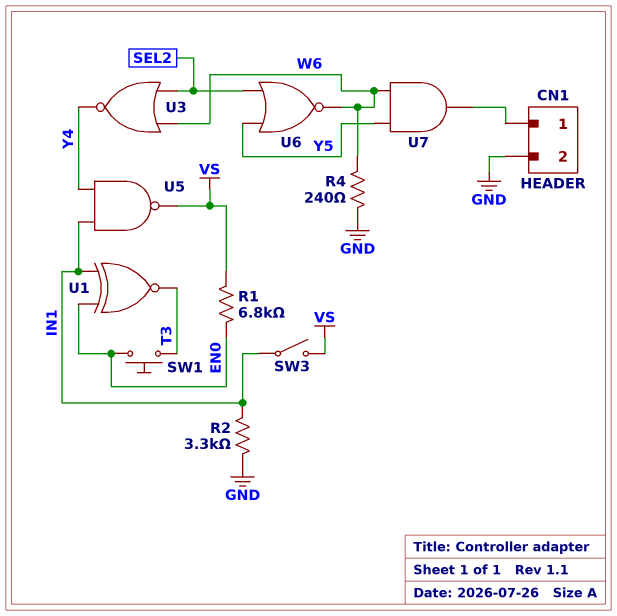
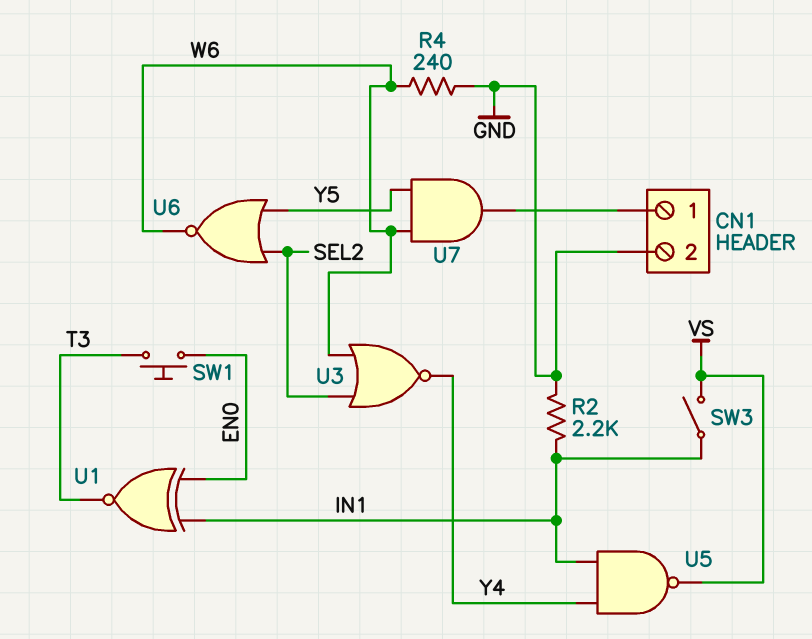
R1: 6.8k (EN0, VS) -> none
R2: 3.3k (GND, IN1) -> 2.2k (GND, IN1)

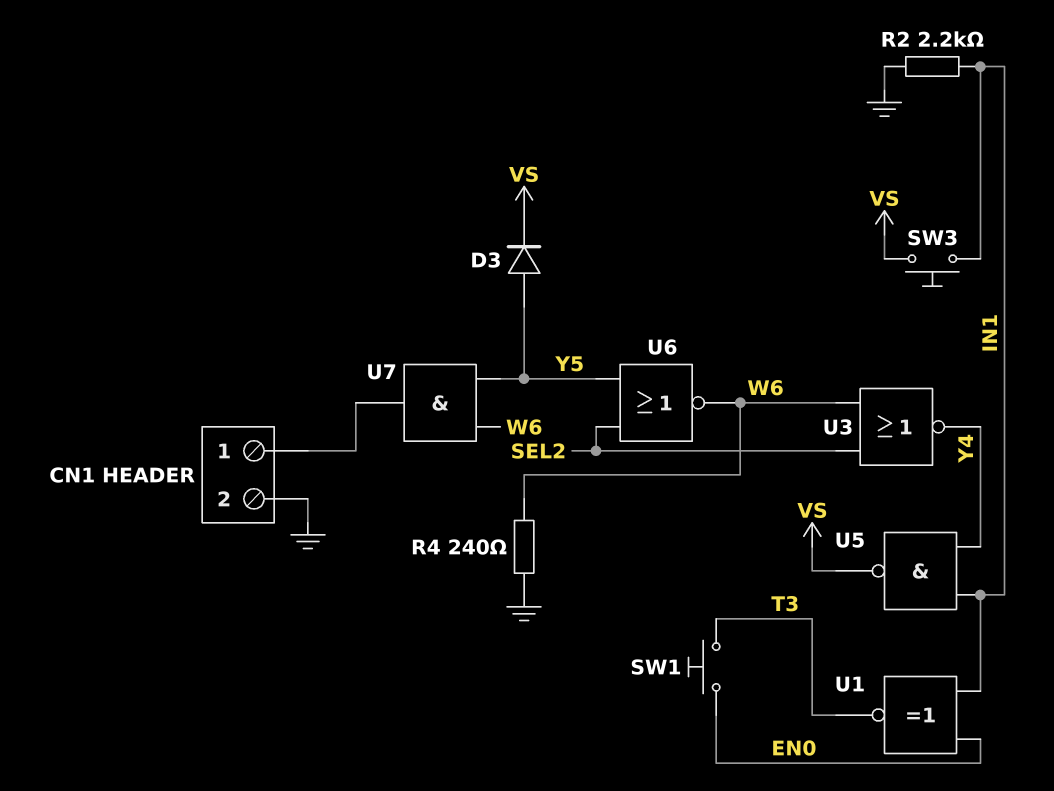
D3: none -> diode (A Y5, K VS)
SW3: switch (IN1, VS) -> button (IN1, VS)

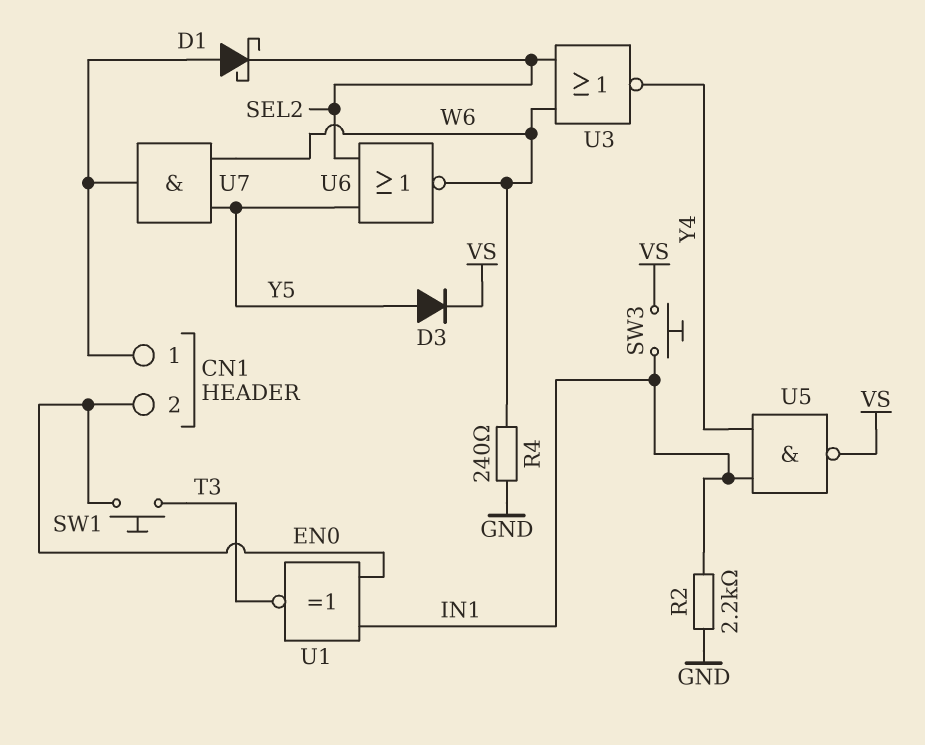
CN1 pin 2: GND -> EN0
D1: none -> schottky (A CN1/1, K SEL2)

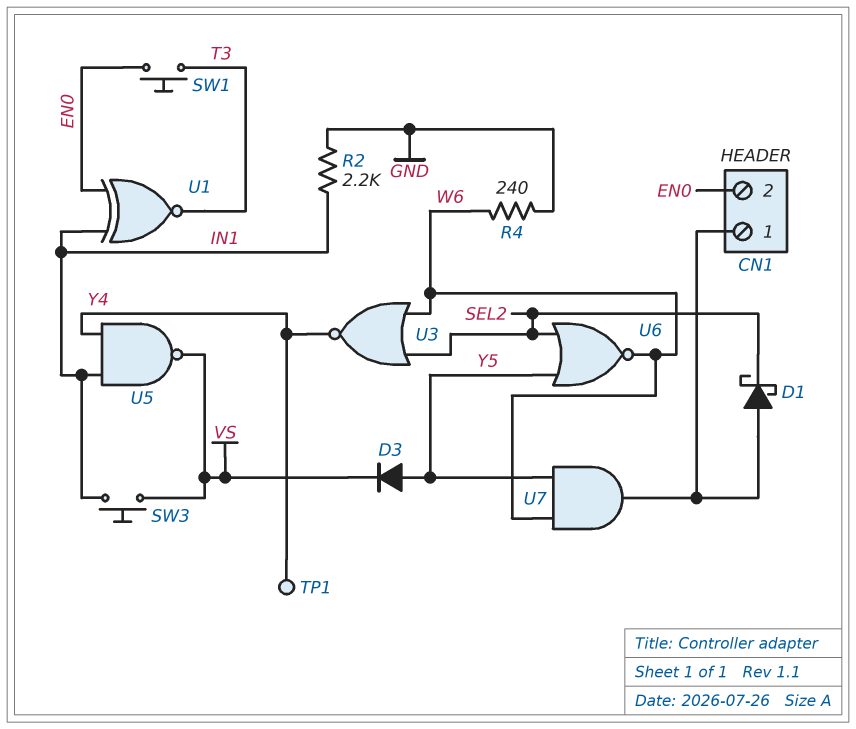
TP1: none -> test point (Y4)

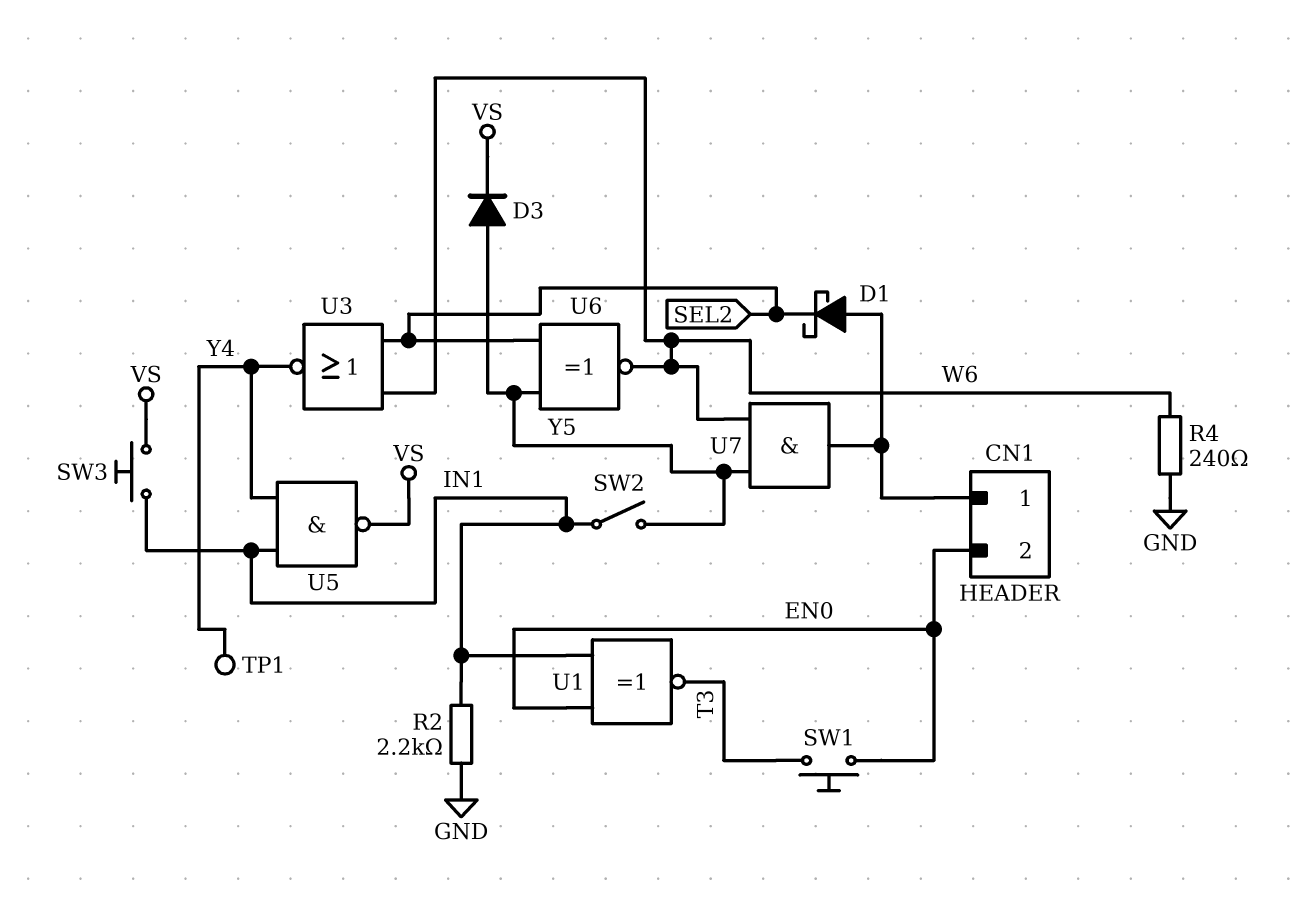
SW2: none -> switch (IN1, Y5)
U6: NOR (in SEL2, in Y5, out W6) -> XNOR (in SEL2, in Y5, out W6)

